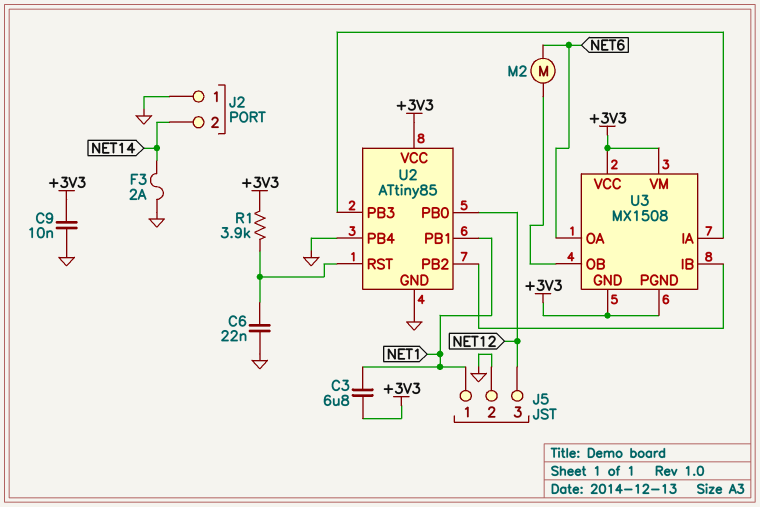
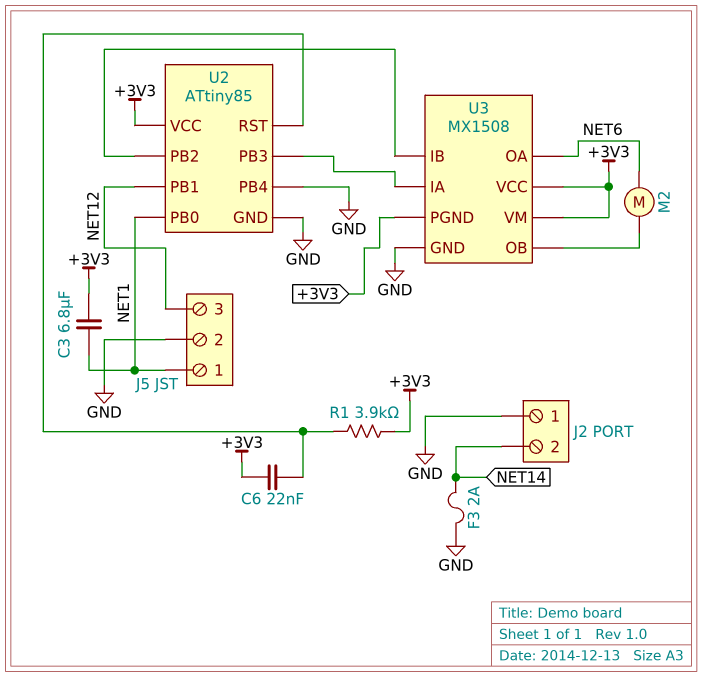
C6: 22nF (GND, U2/RST) -> 22nF (+3V3, U2/RST)
C9: 10nF (+3V3, GND) -> none
U2 pin PB0: NET12 -> NET1
U2 pin PB1: NET1 -> NET12
U3 pin GND: +3V3 -> GND

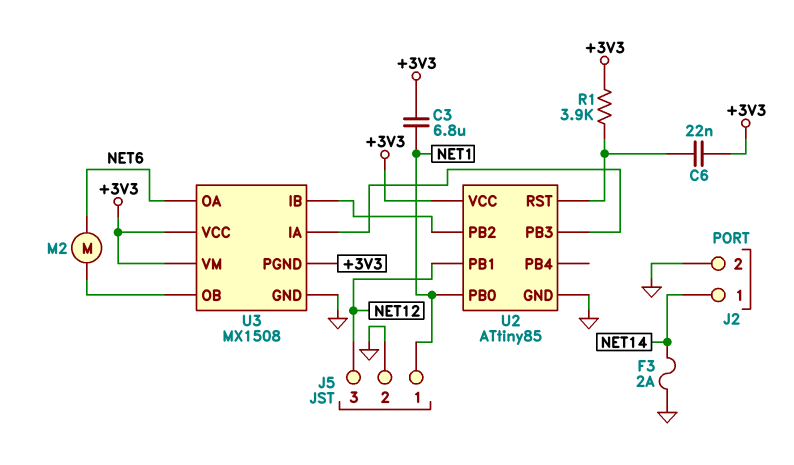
J2 pin 1: GND -> NET14
J2 pin 2: NET14 -> GND
U2 pin PB4: GND -> none

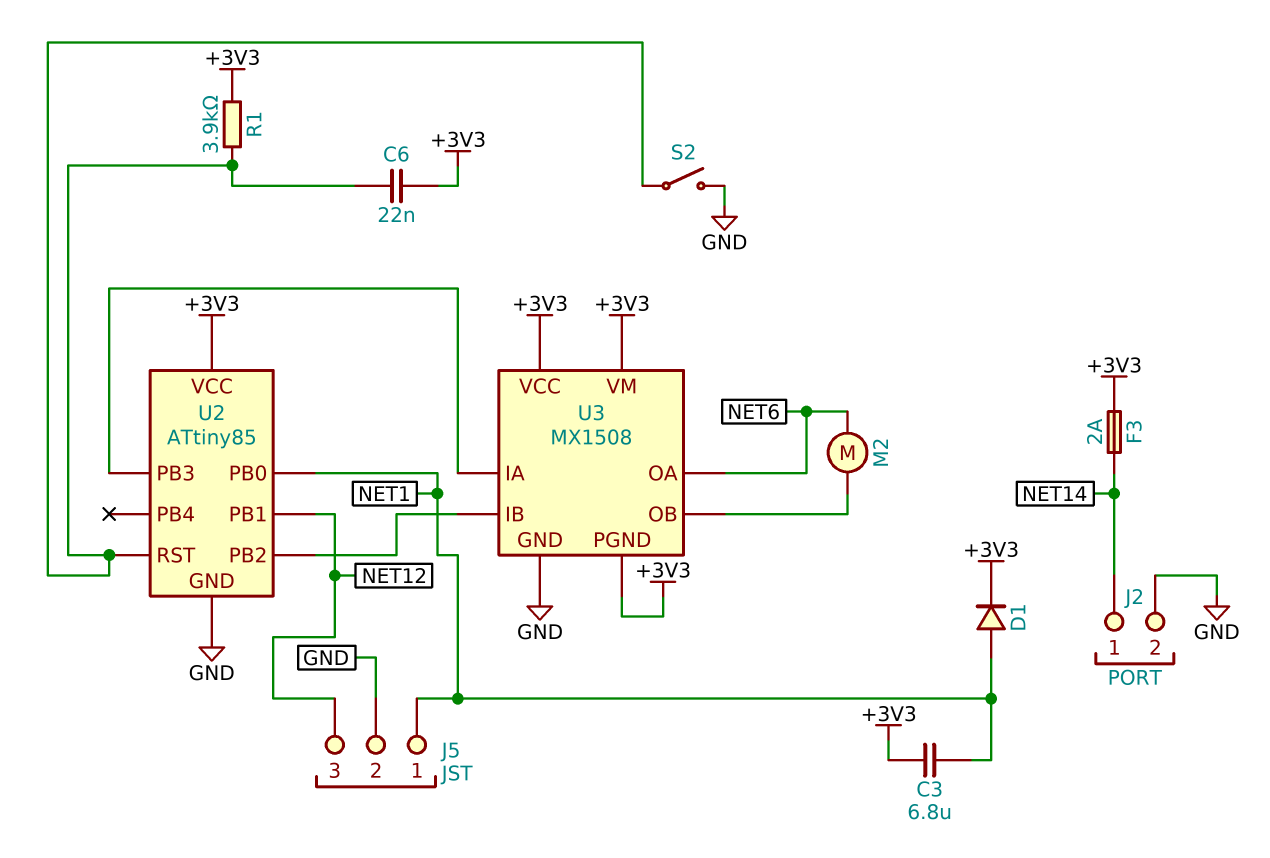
D1: none -> diode (A NET1, K +3V3)
F3: 2A (GND, NET14) -> 2A (+3V3, NET14)
S2: none -> switch (GND, U2/RST)

